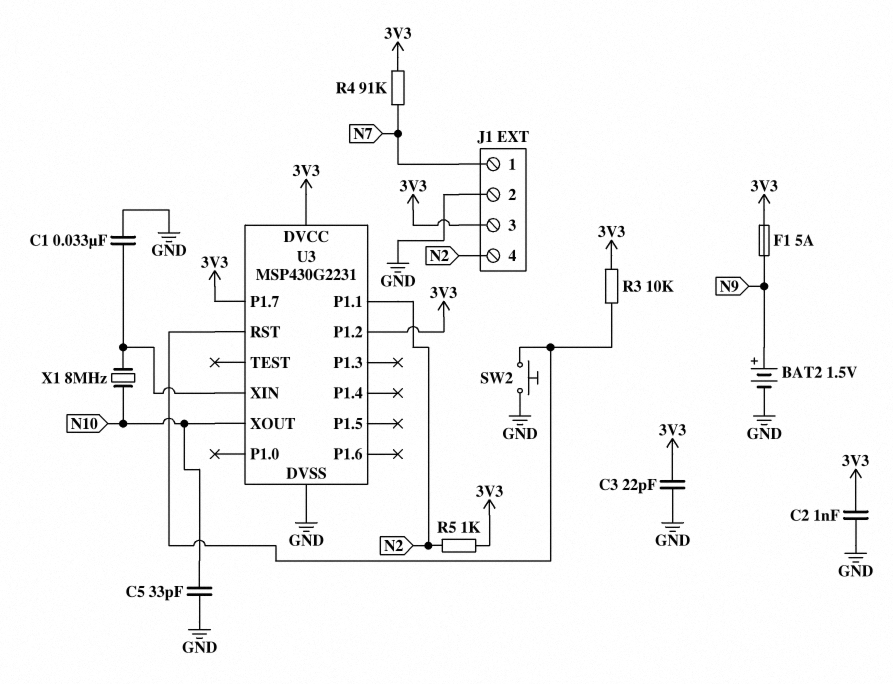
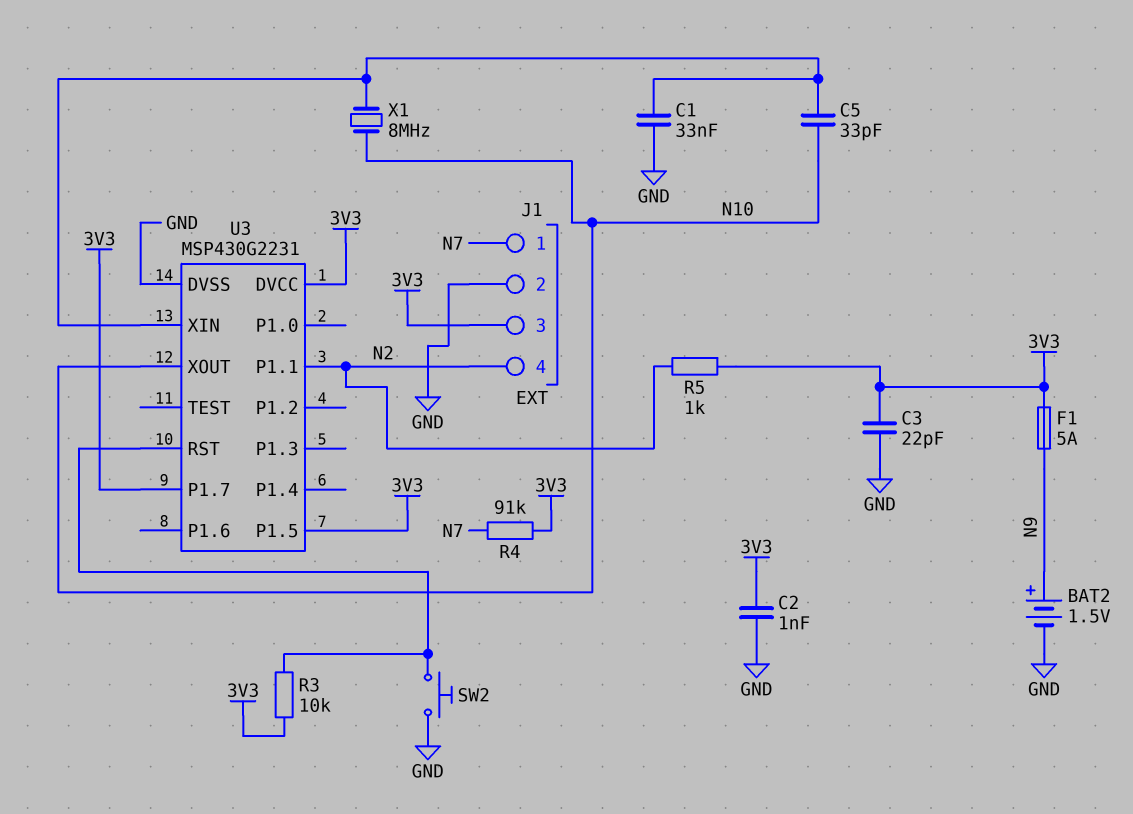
C5: 33pF (GND, N10) -> 33pF (N10, U3/XIN)
U3 pin P1.2: 3V3 -> none
U3 pin P1.5: none -> 3V3

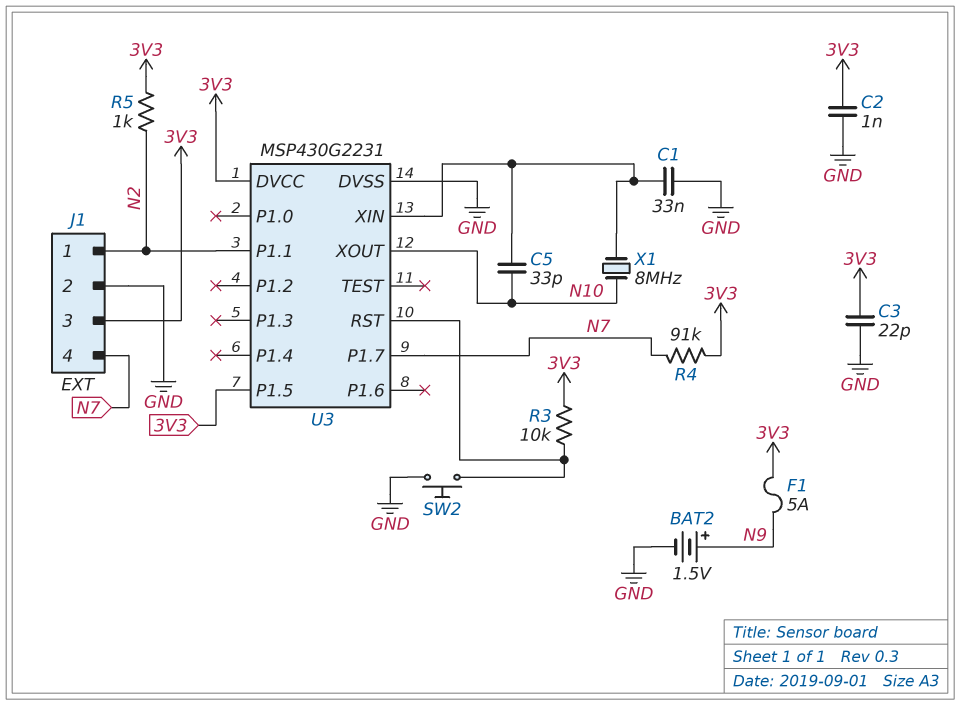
J1 pin 1: N7 -> N2
J1 pin 4: N2 -> N7
U3 pin P1.7: 3V3 -> N7

